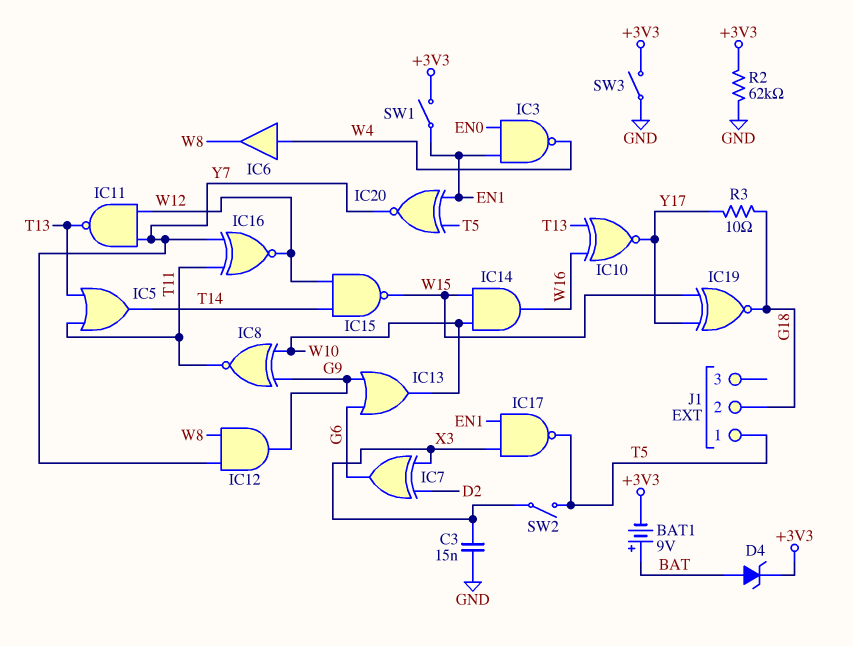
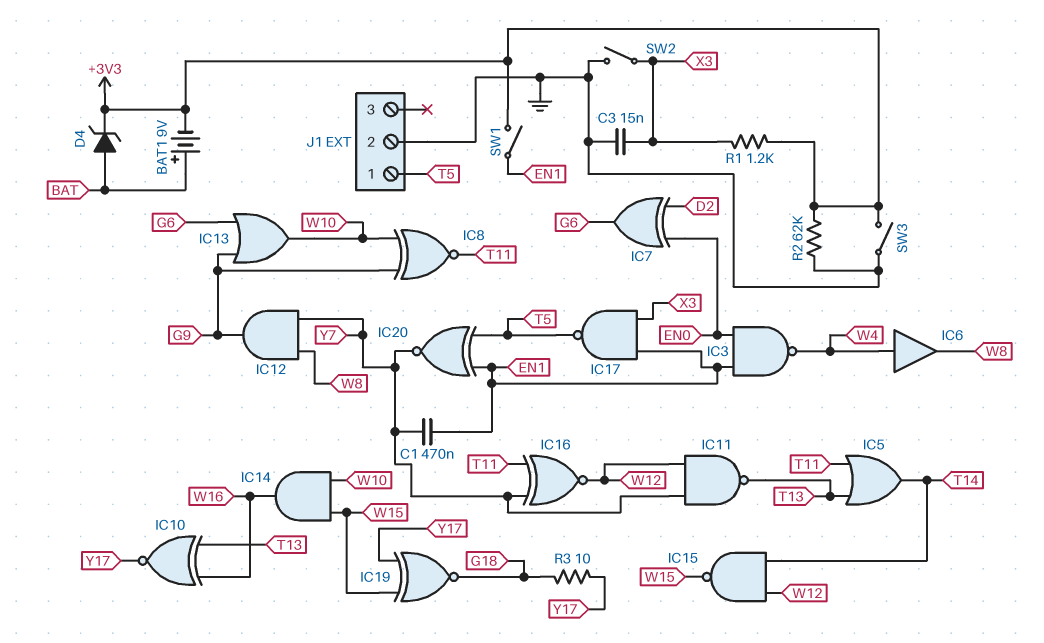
C1: none -> 470nF (EN1, Y7)
IC7: XOR (in D2, in X3, out G6) -> XOR (in D2, in EN0, out G6)
J1 pin 2: G18 -> GND
R1: none -> 1.2k (+3V3, X3)
SW2: switch (T5, X3) -> switch (GND, X3)

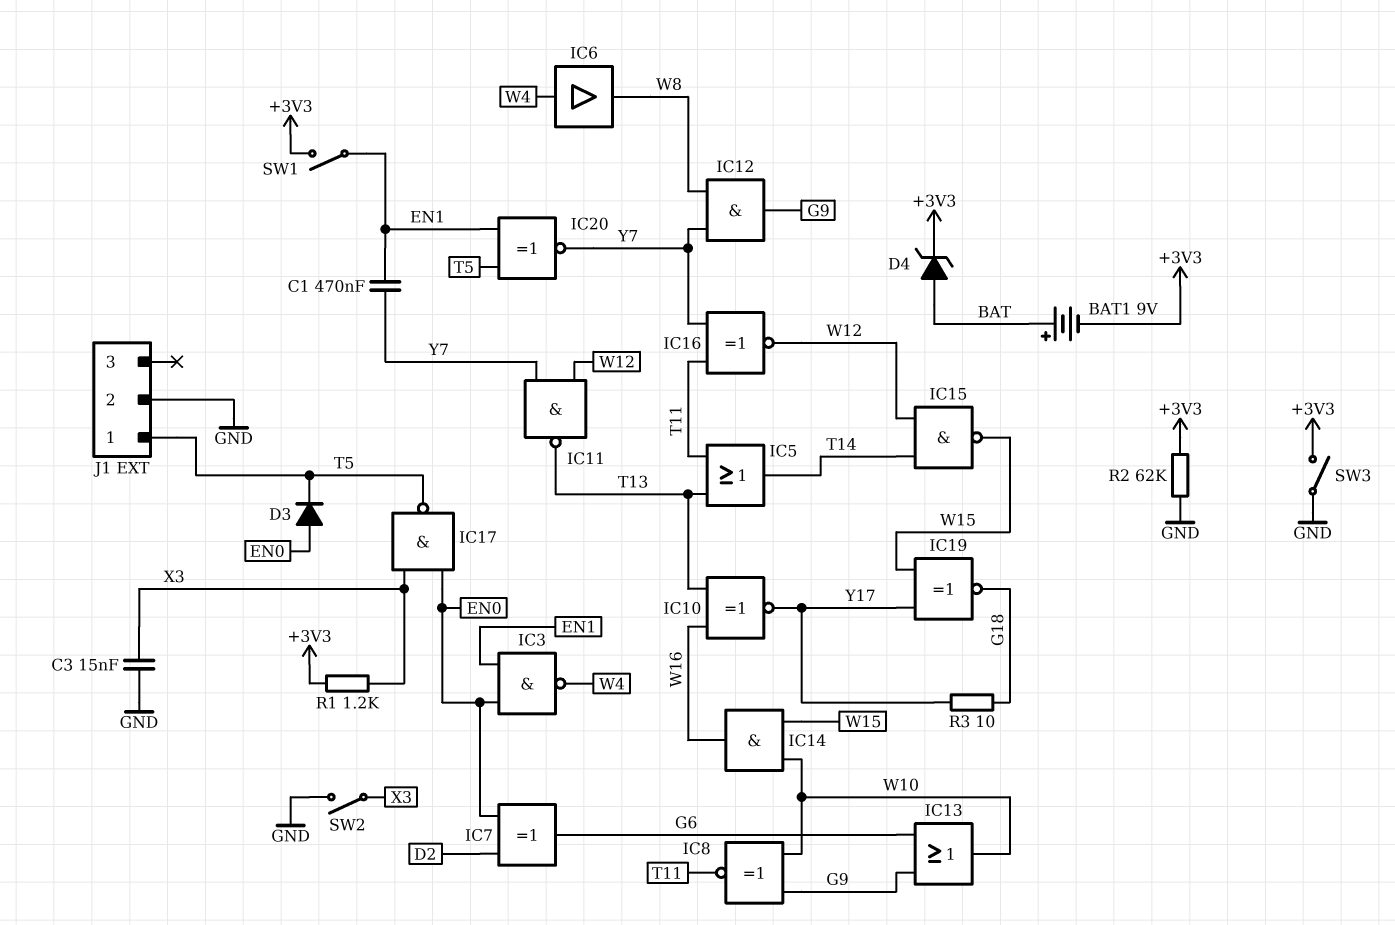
D3: none -> diode (A EN0, K T5)
IC17: NAND (in EN1, in X3, out T5) -> NAND (in EN0, in X3, out T5)

